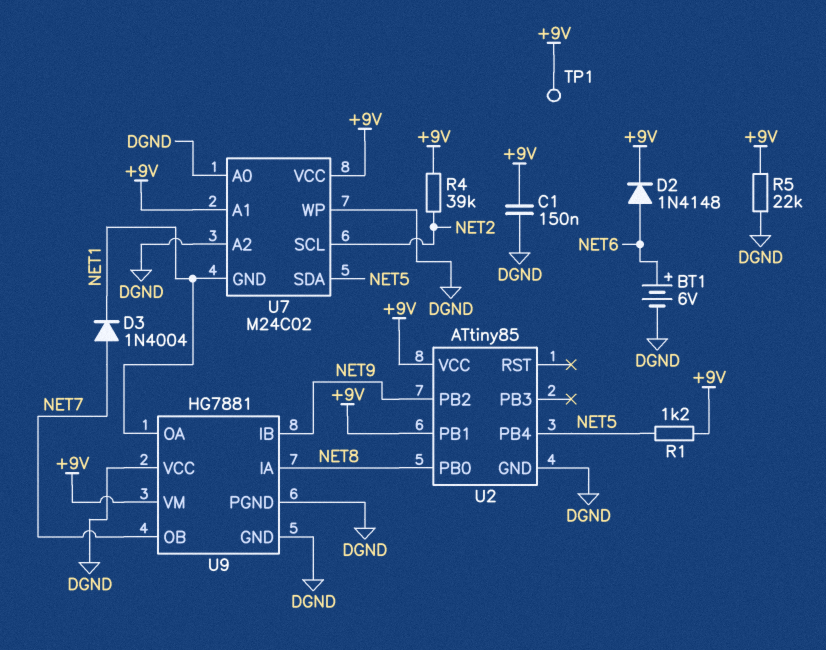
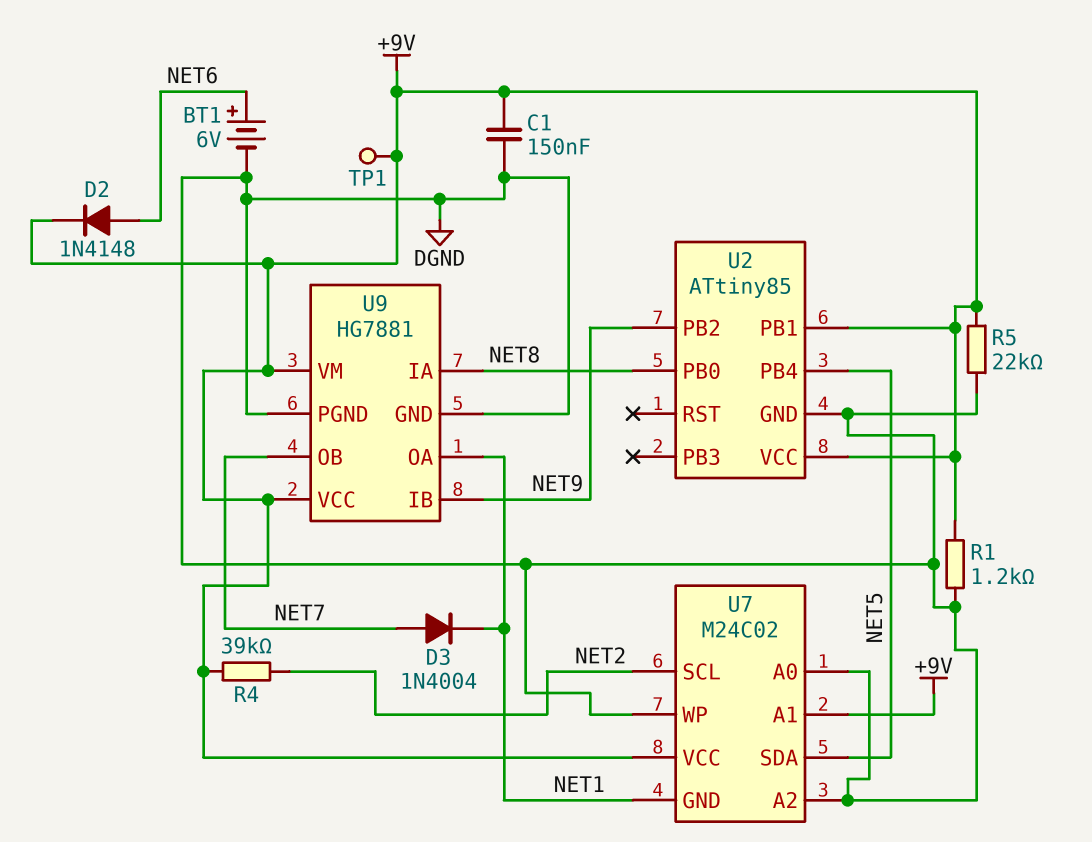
R1: 1.2k (+9V, NET5) -> 1.2k (+9V, DGND)
U9 pin VCC: DGND -> +9V

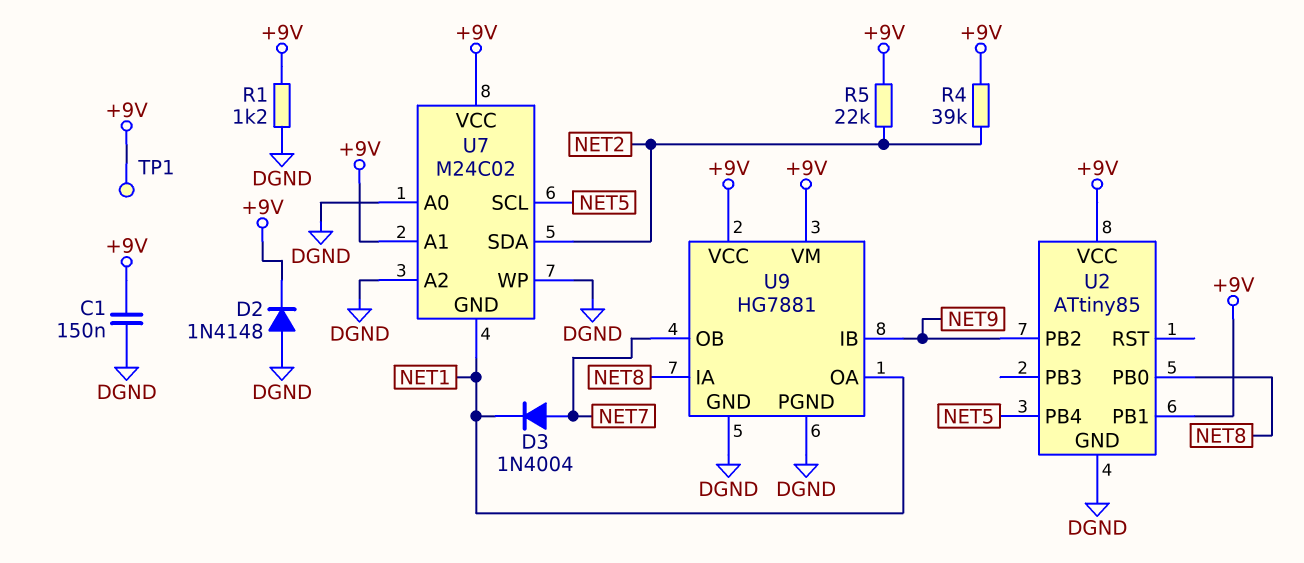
BT1: 6V (plus NET6, minus DGND) -> none
D2: diode 1N4148 (A NET6, K +9V) -> diode 1N4148 (A DGND, K +9V)
R5: 22k (+9V, DGND) -> 22k (+9V, NET2)
U7 pin SCL: NET2 -> NET5
U7 pin SDA: NET5 -> NET2

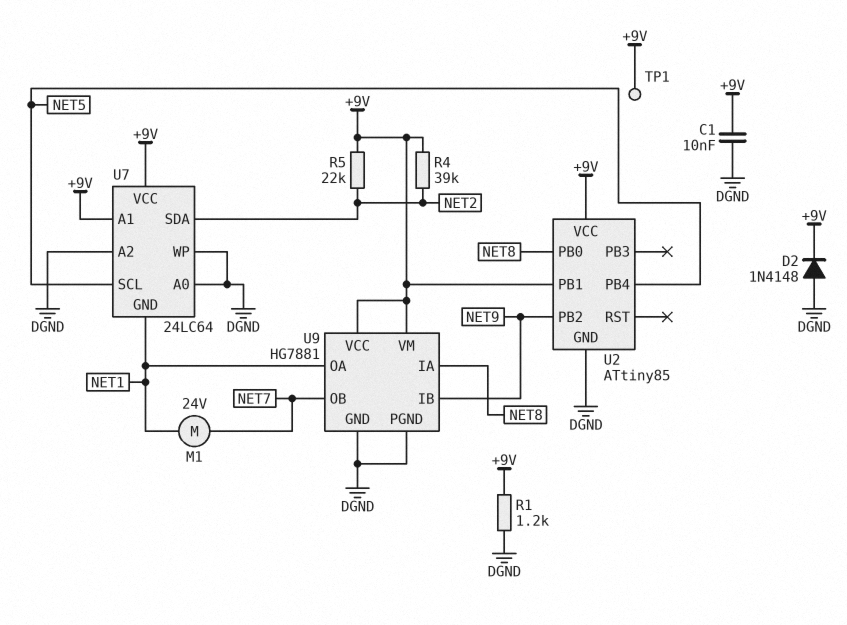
C1: 150nF (+9V, DGND) -> 10nF (+9V, DGND)
D3: diode 1N4004 (A NET7, K NET1) -> none
M1: none -> motor 24V (NET1, NET7)
U7: M24C02 -> 24LC64

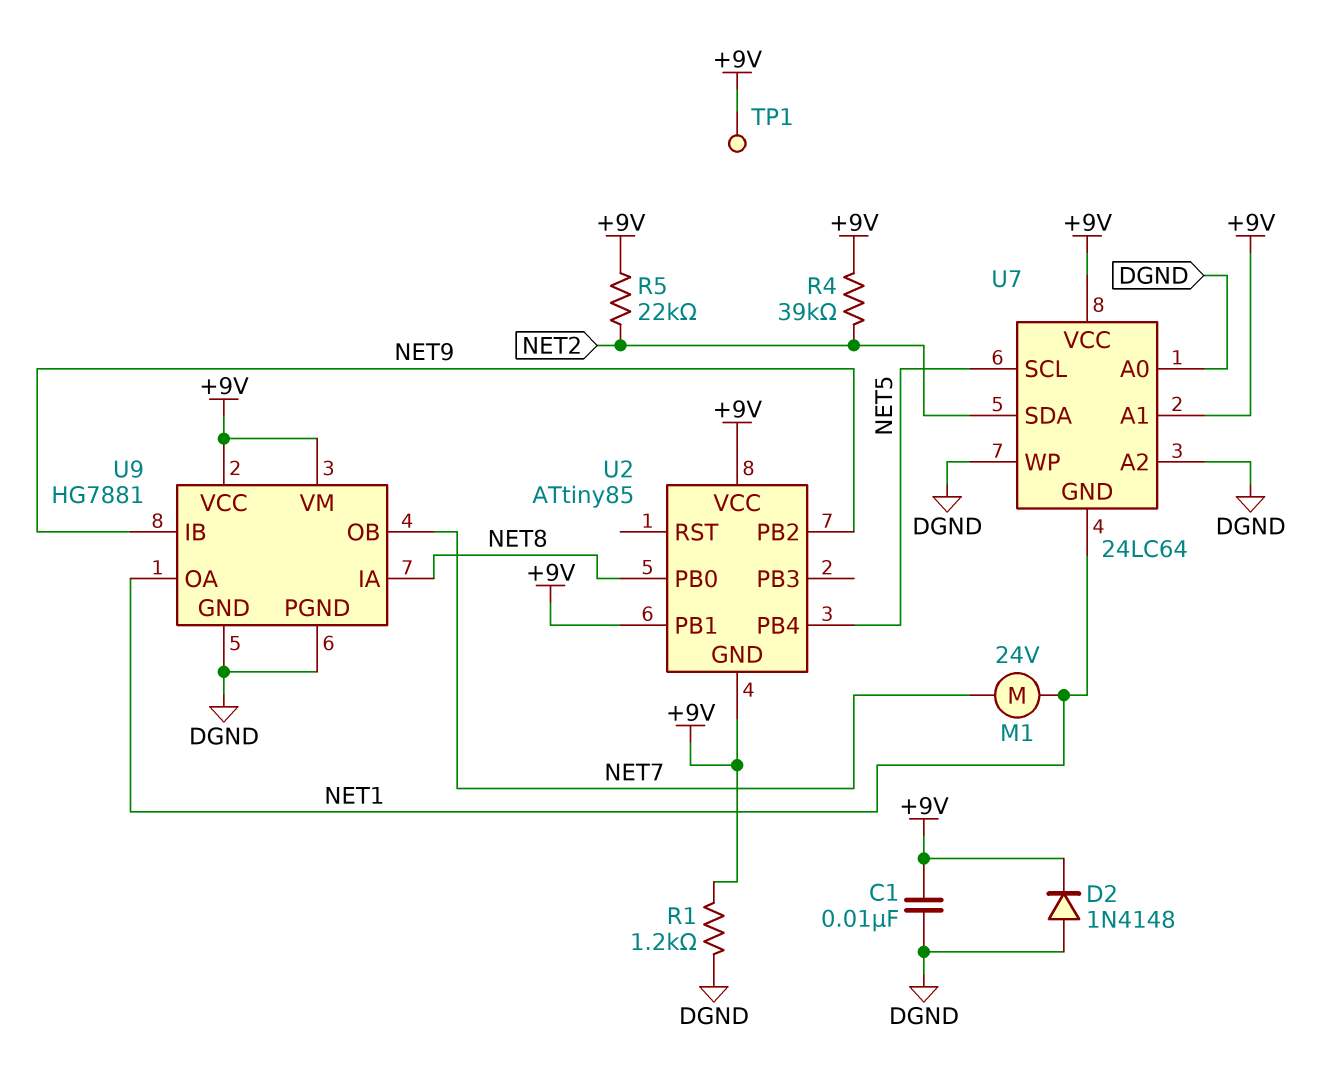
U2 pin GND: DGND -> +9V

